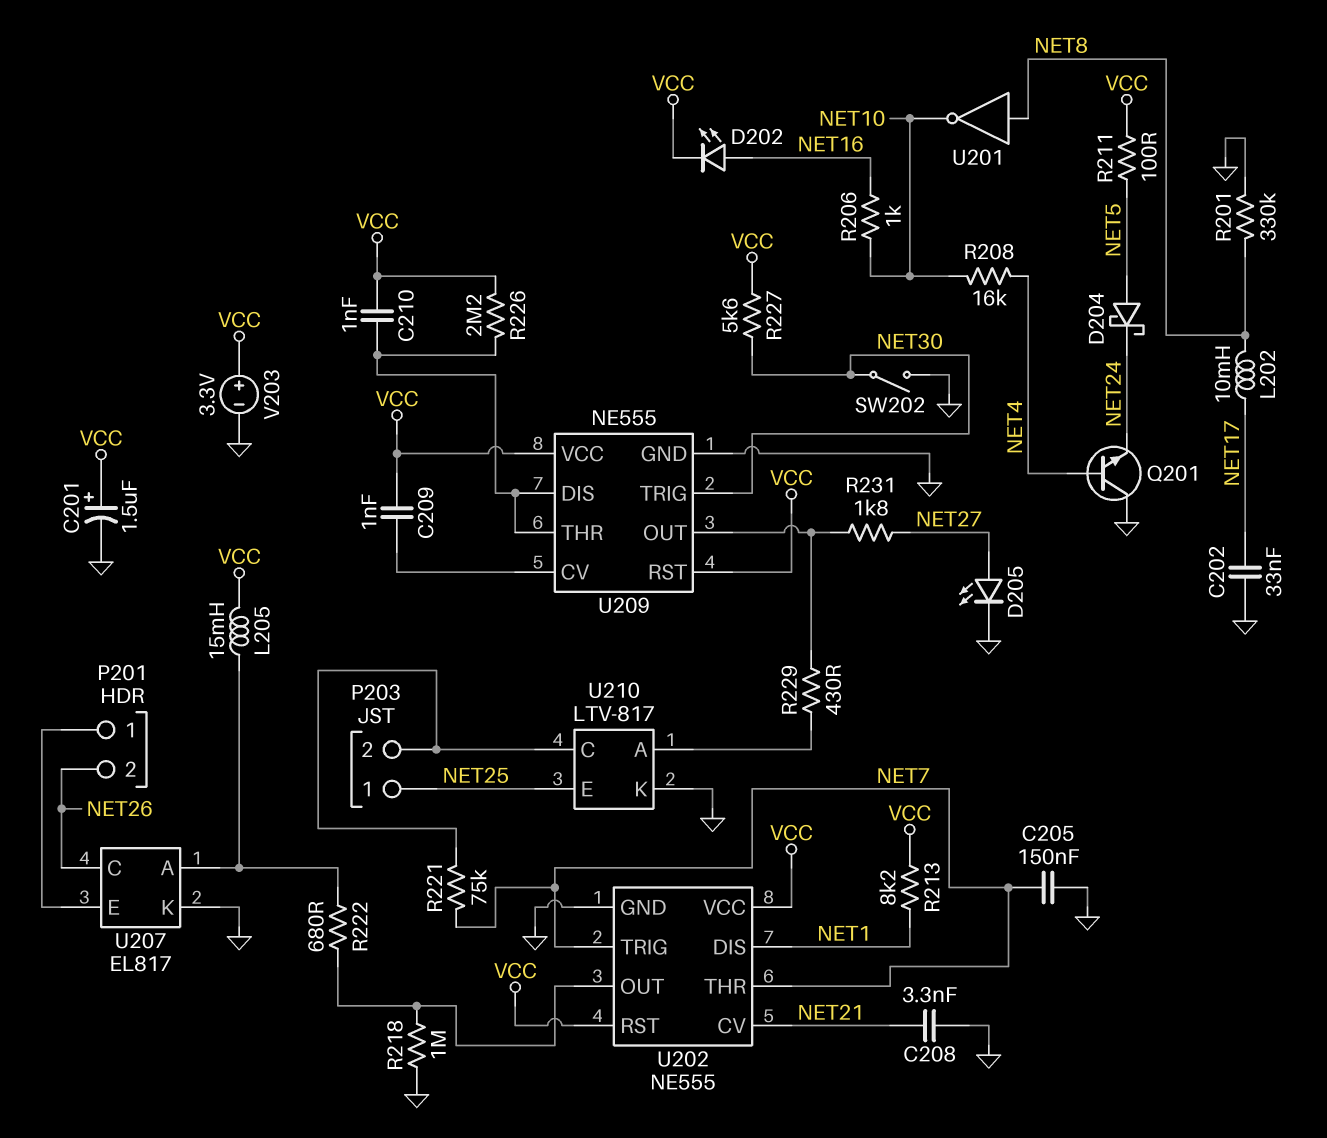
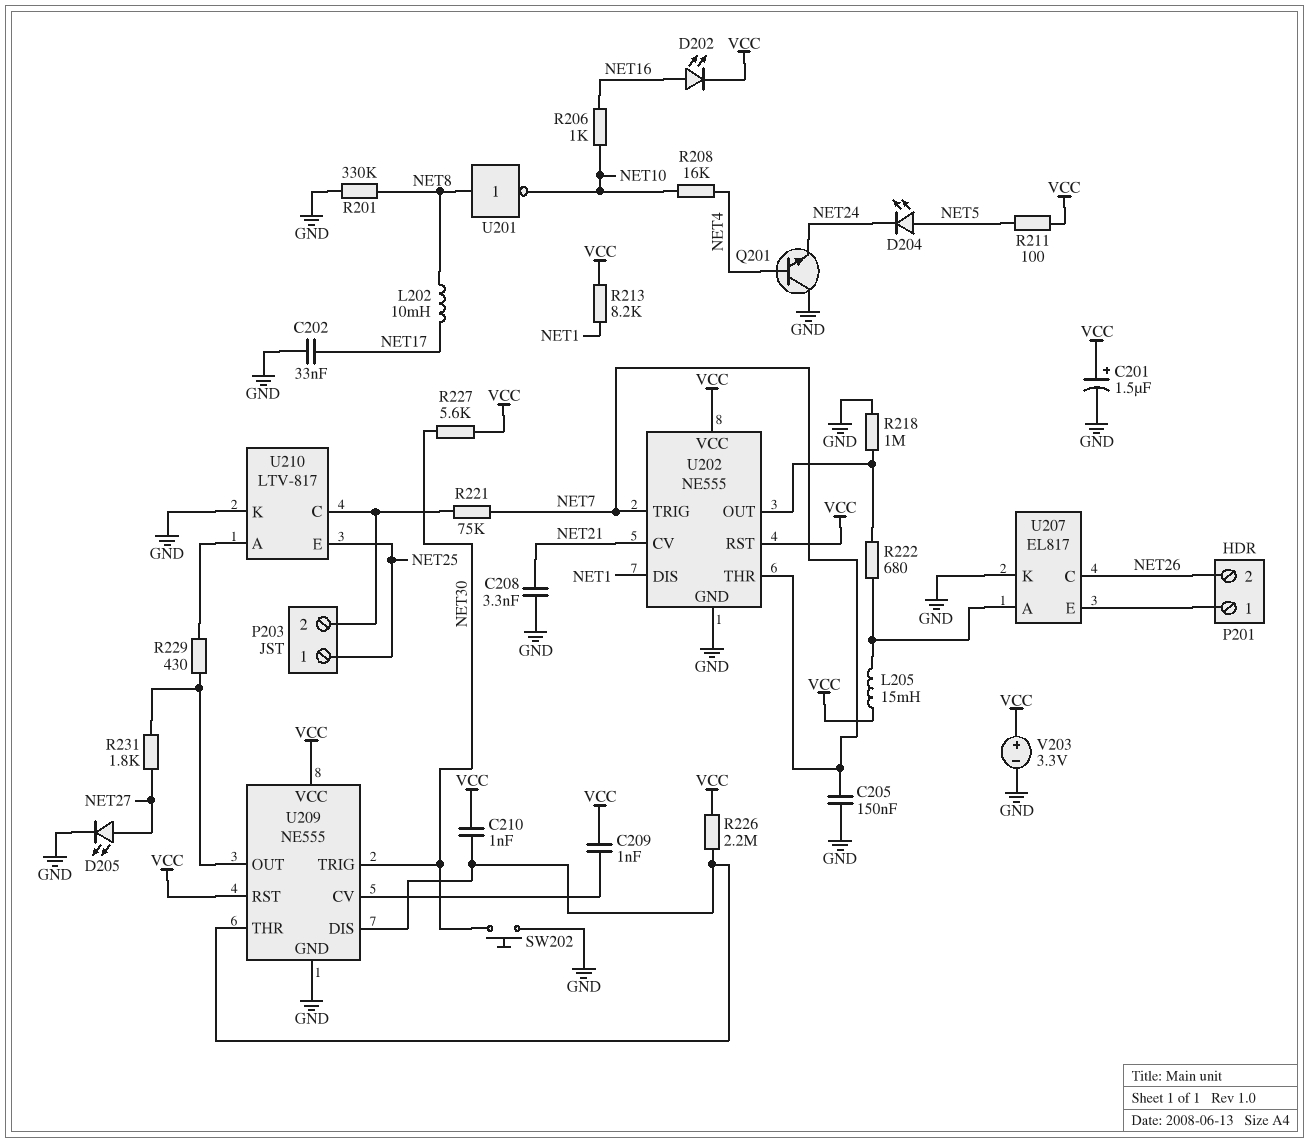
D204: schottky (A NET5, K NET24) -> LED (A NET5, K NET24)
SW202: switch (GND, NET30) -> button (GND, NET30)

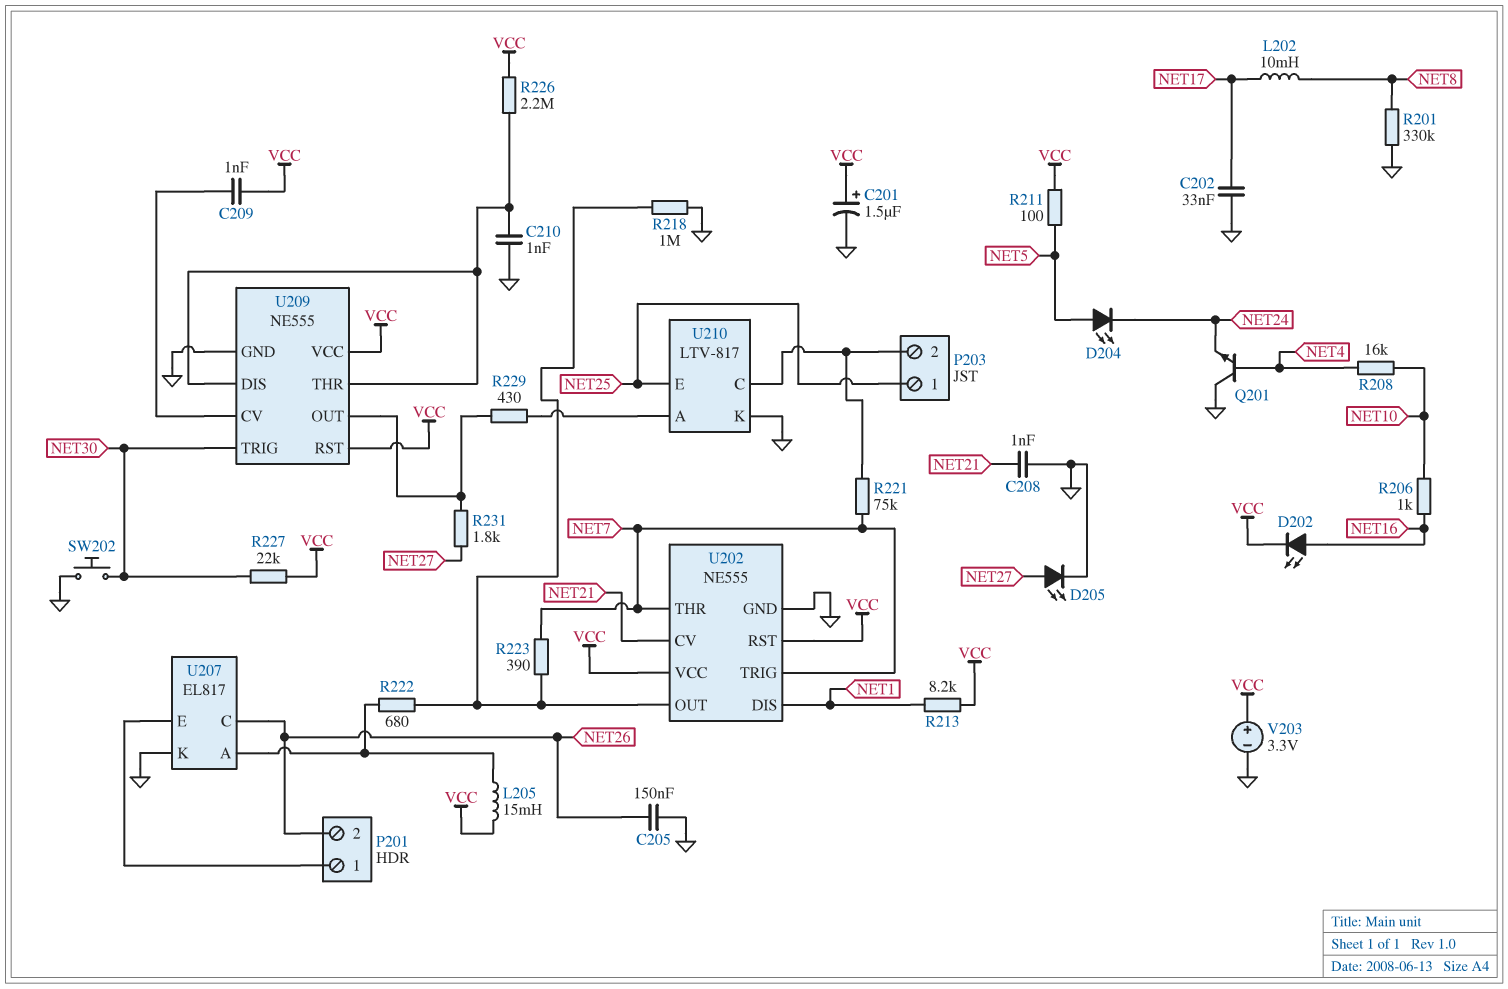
C205: 150nF (GND, NET7) -> 150nF (GND, NET26)
C208: 3.3nF (GND, NET21) -> 1nF (GND, NET21)
C210: 1nF (U209/DIS, VCC) -> 1nF (GND, U209/DIS)
R223: none -> 390 (NET7, U202/OUT)
R227: 5.6k (NET30, VCC) -> 22k (NET30, VCC)
U201: NOT (in NET8, out NET10) -> none

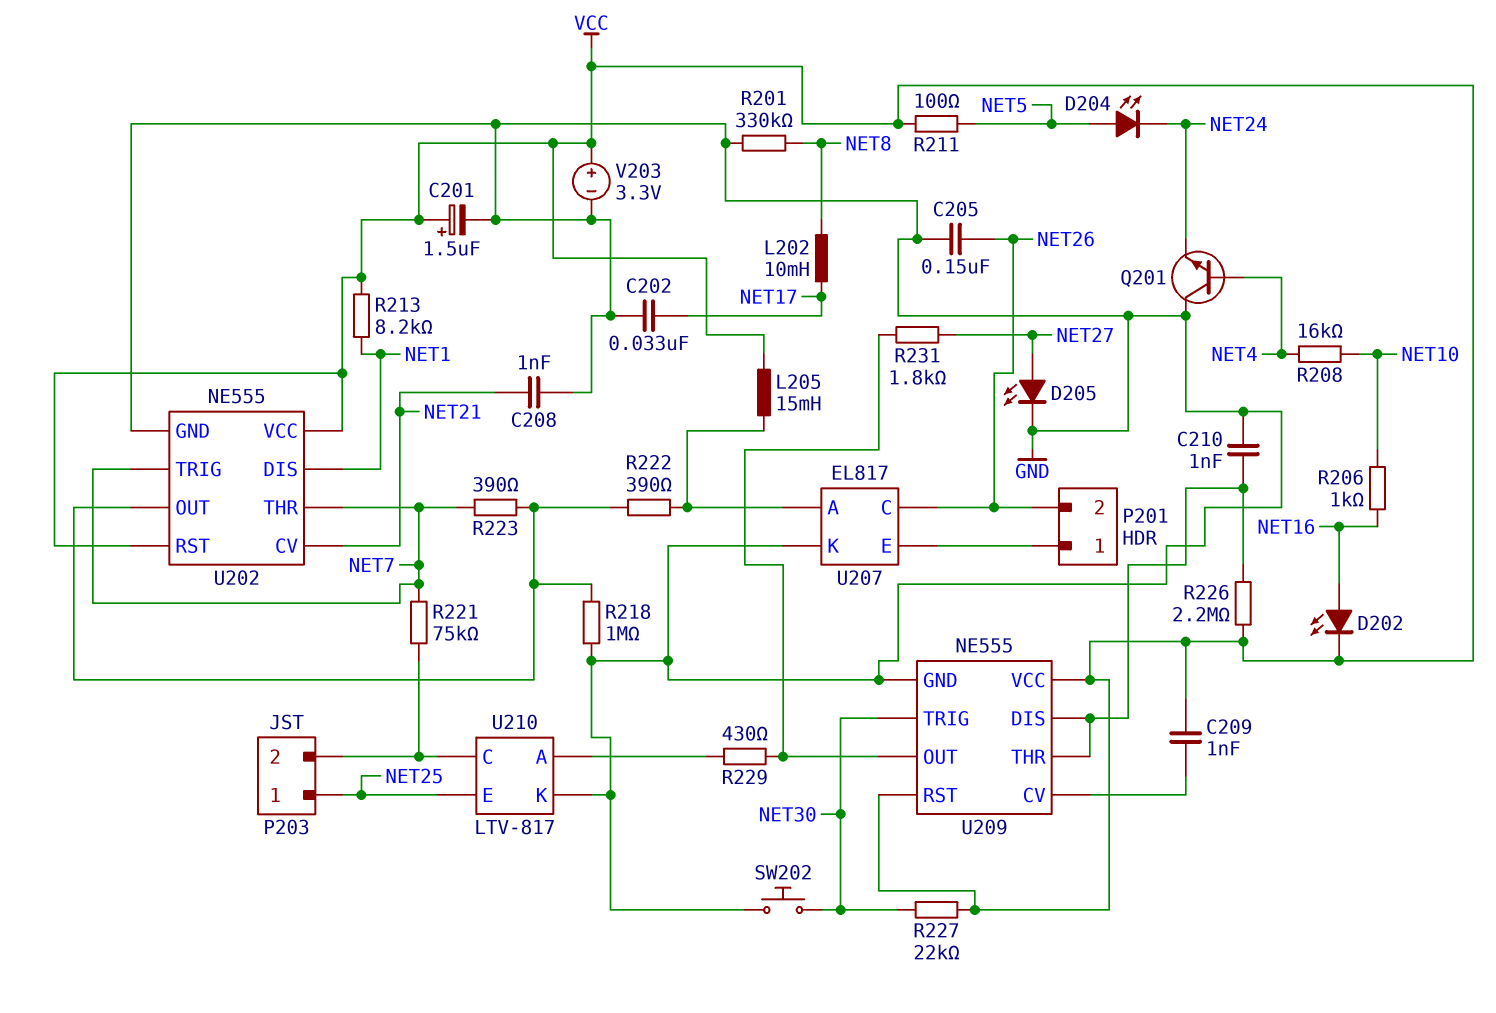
R222: 680 (U202/OUT, U207/A) -> 390 (U202/OUT, U207/A)

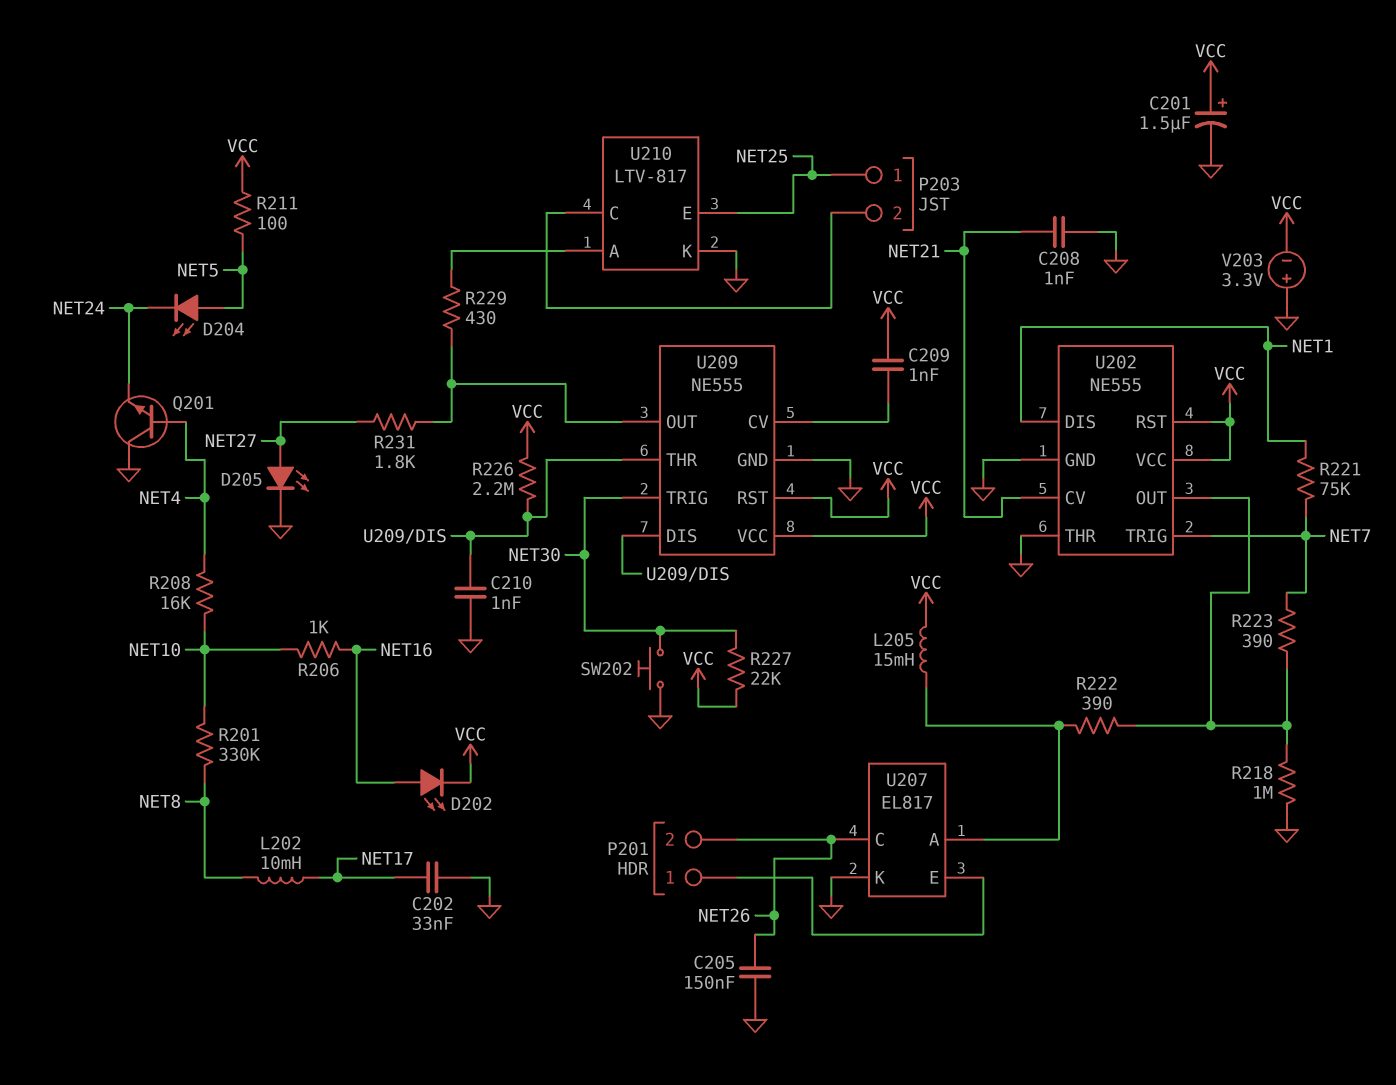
R201: 330k (GND, NET8) -> 330k (NET8, NET10)
R213: 8.2k (NET1, VCC) -> none
R221: 75k (NET7, P203/2) -> 75k (NET1, NET7)
U202 pin THR: NET7 -> GND
V203: 3.3V (plus VCC, minus GND) -> 3.3V (plus GND, minus VCC)

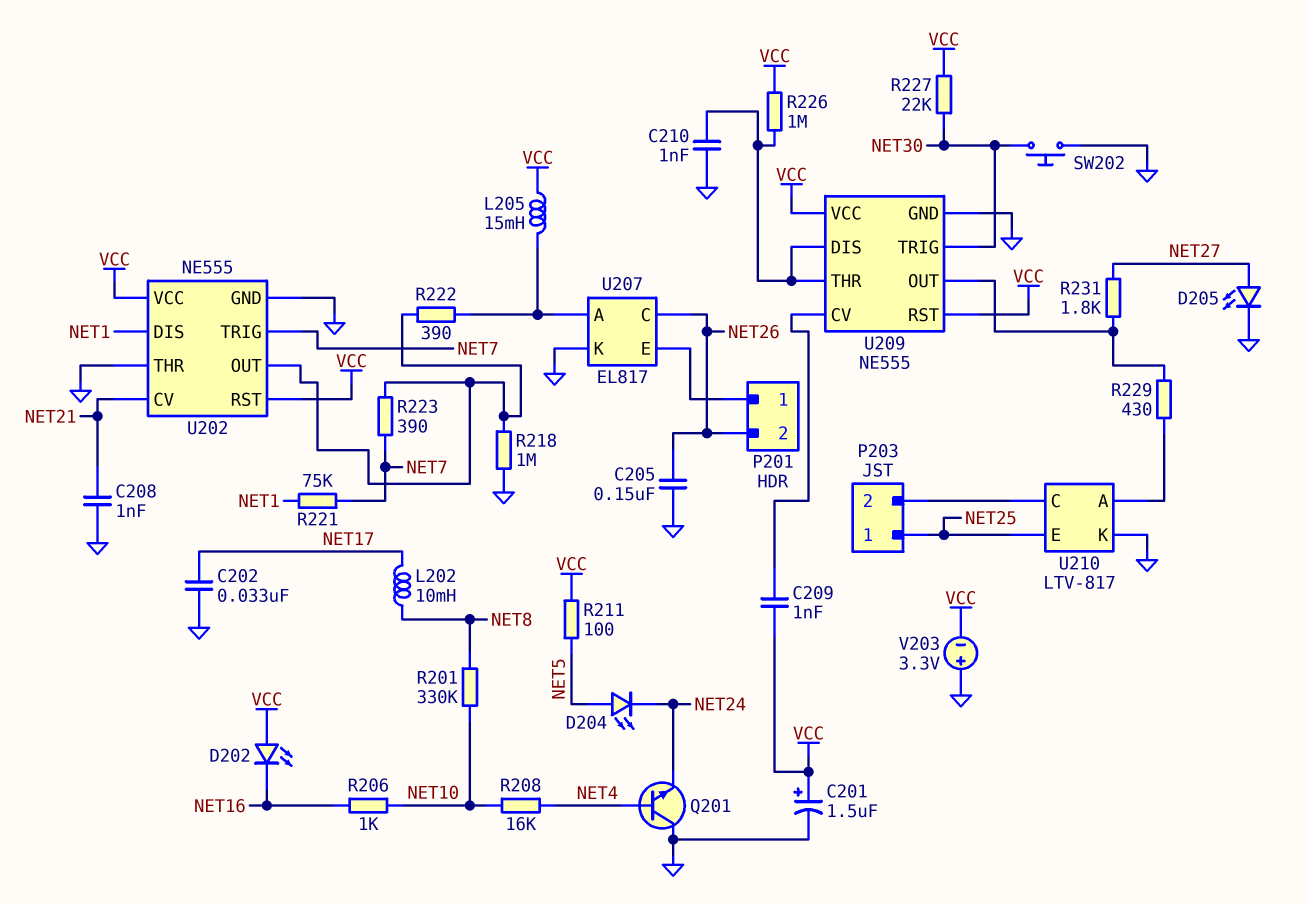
D202: LED (A NET16, K VCC) -> LED (A VCC, K NET16)
R226: 2.2M (U209/DIS, VCC) -> 1M (U209/DIS, VCC)

